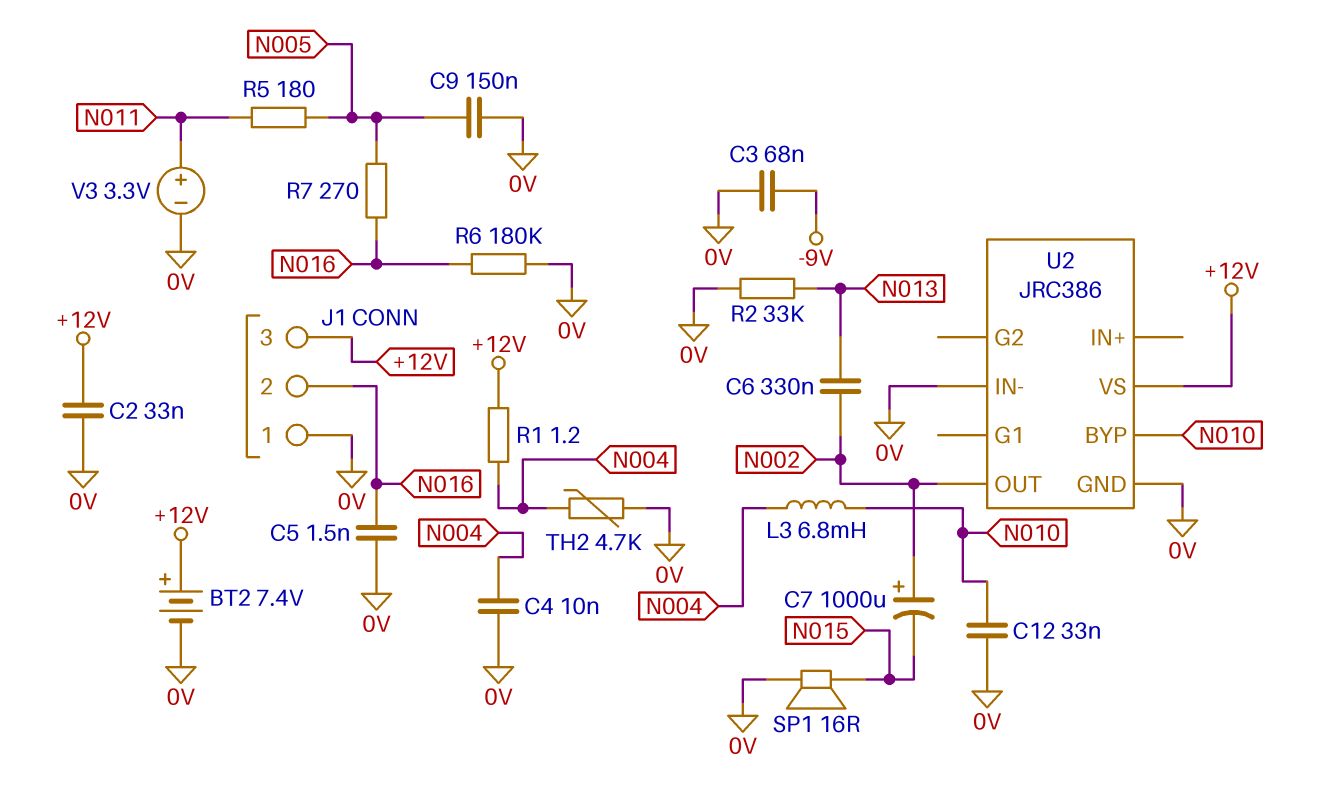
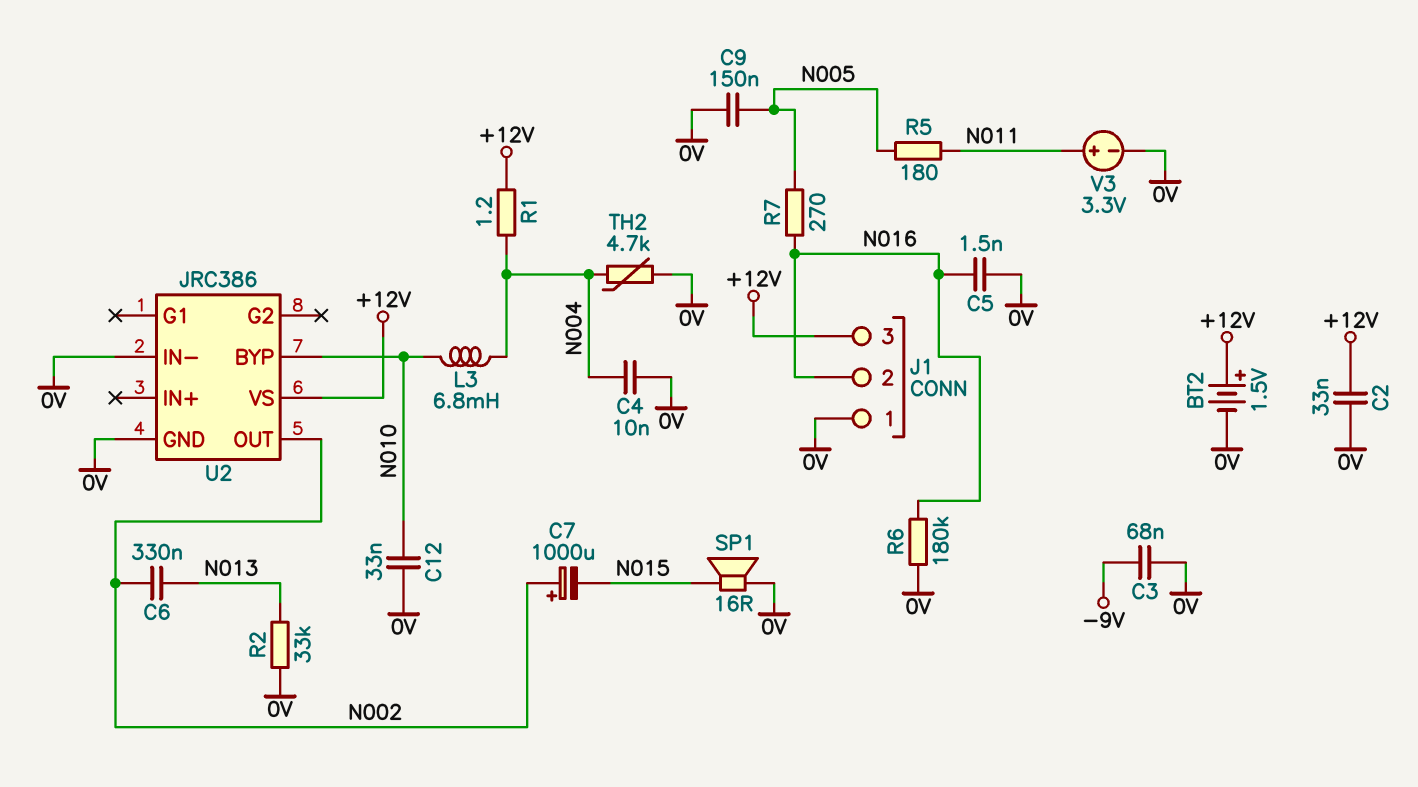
BT2: 7.4V (plus +12V, minus 0V) -> 1.5V (plus +12V, minus 0V)

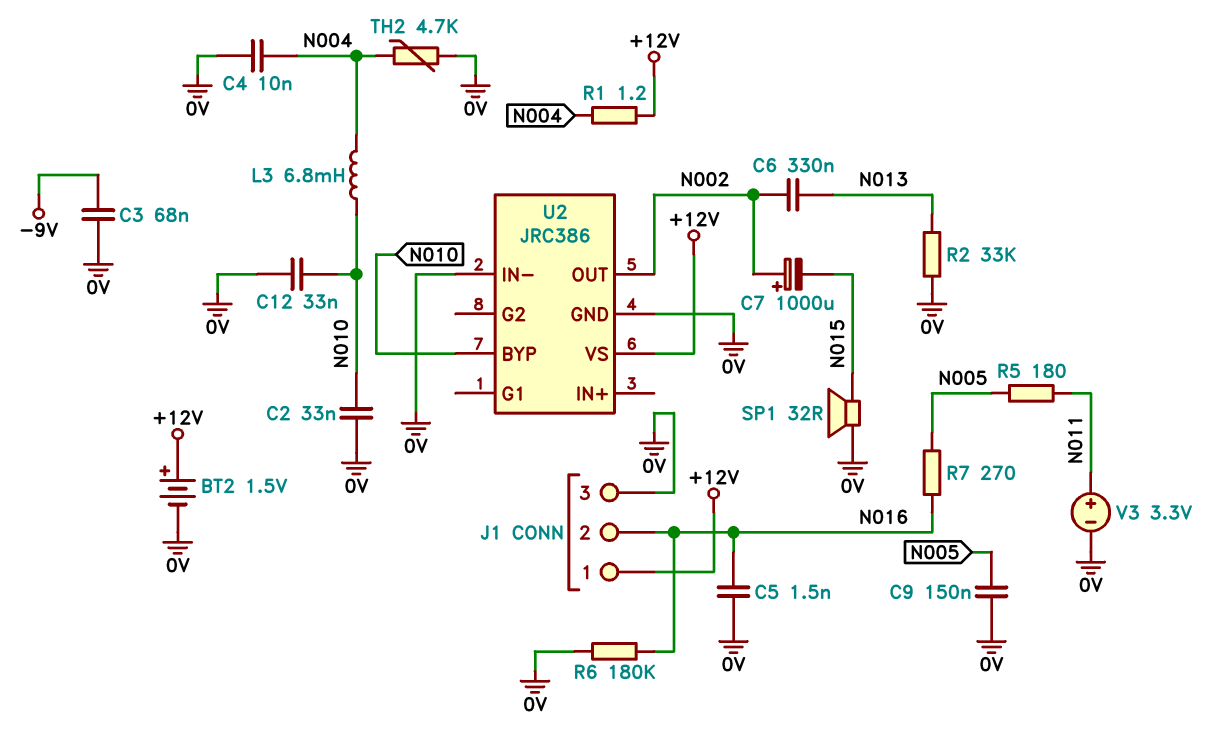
C2: 33nF (+12V, 0V) -> 33nF (0V, N010)
J1 pin 1: 0V -> +12V
J1 pin 3: +12V -> 0V
SP1: speaker 16R (0V, N015) -> speaker 32R (0V, N015)

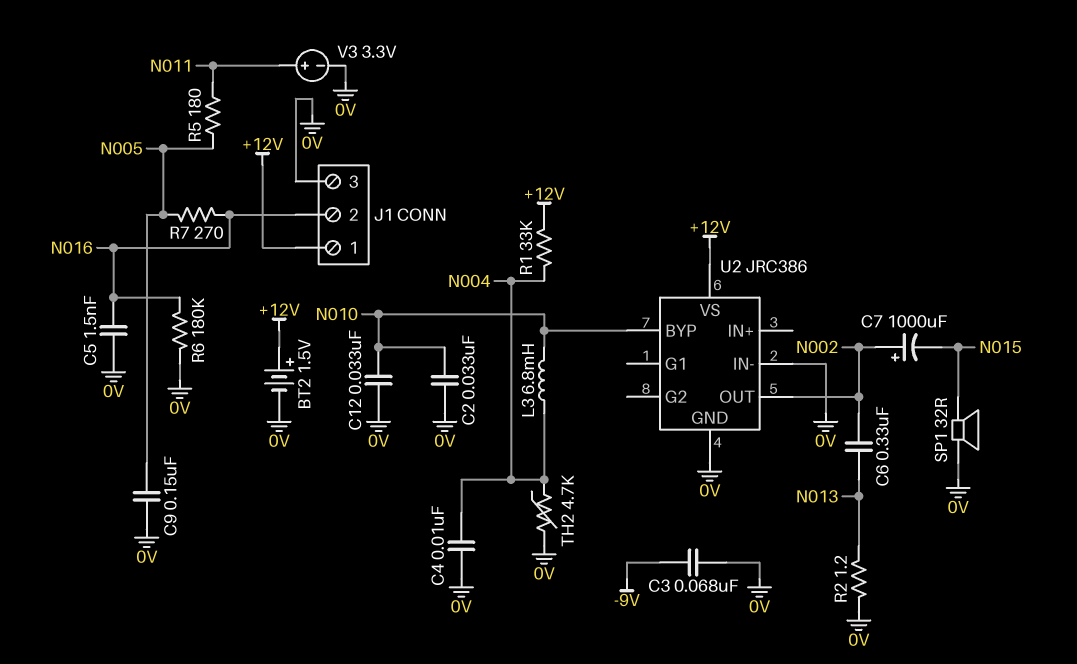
R1: 1.2 (+12V, N004) -> 33k (+12V, N004)
R2: 33k (0V, N013) -> 1.2 (0V, N013)

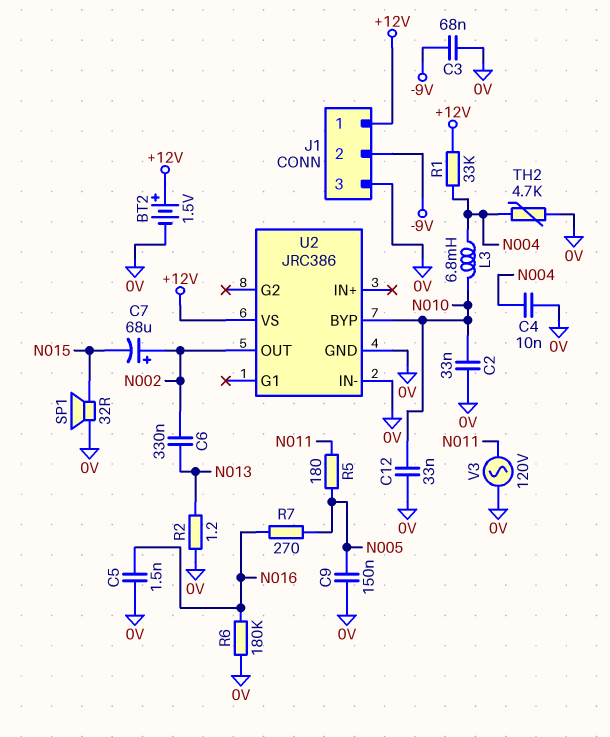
C7: 1000uF (plus N002, minus N015) -> 68uF (plus N002, minus N015)
J1 pin 2: N016 -> -9V
V3: 3.3V (plus N011, minus 0V) -> AC 120V (0V, N011)

